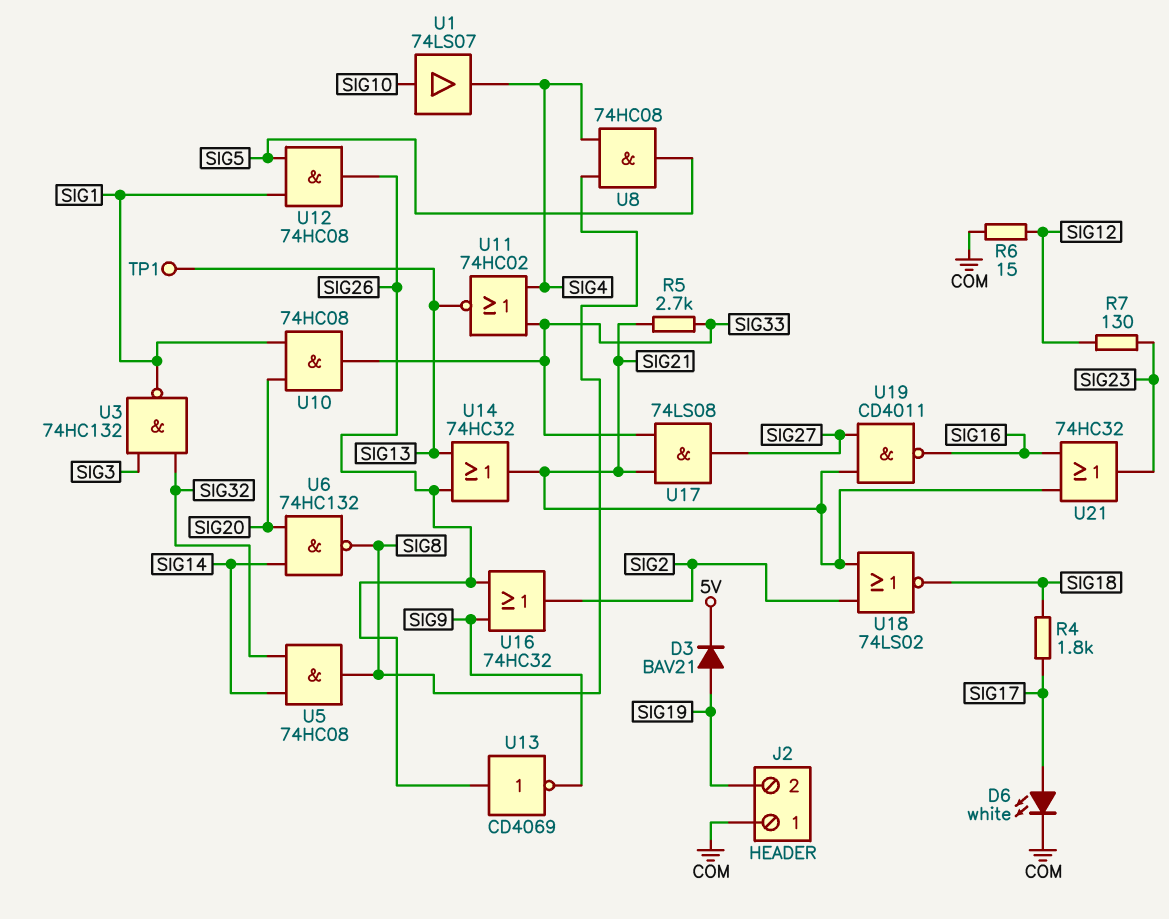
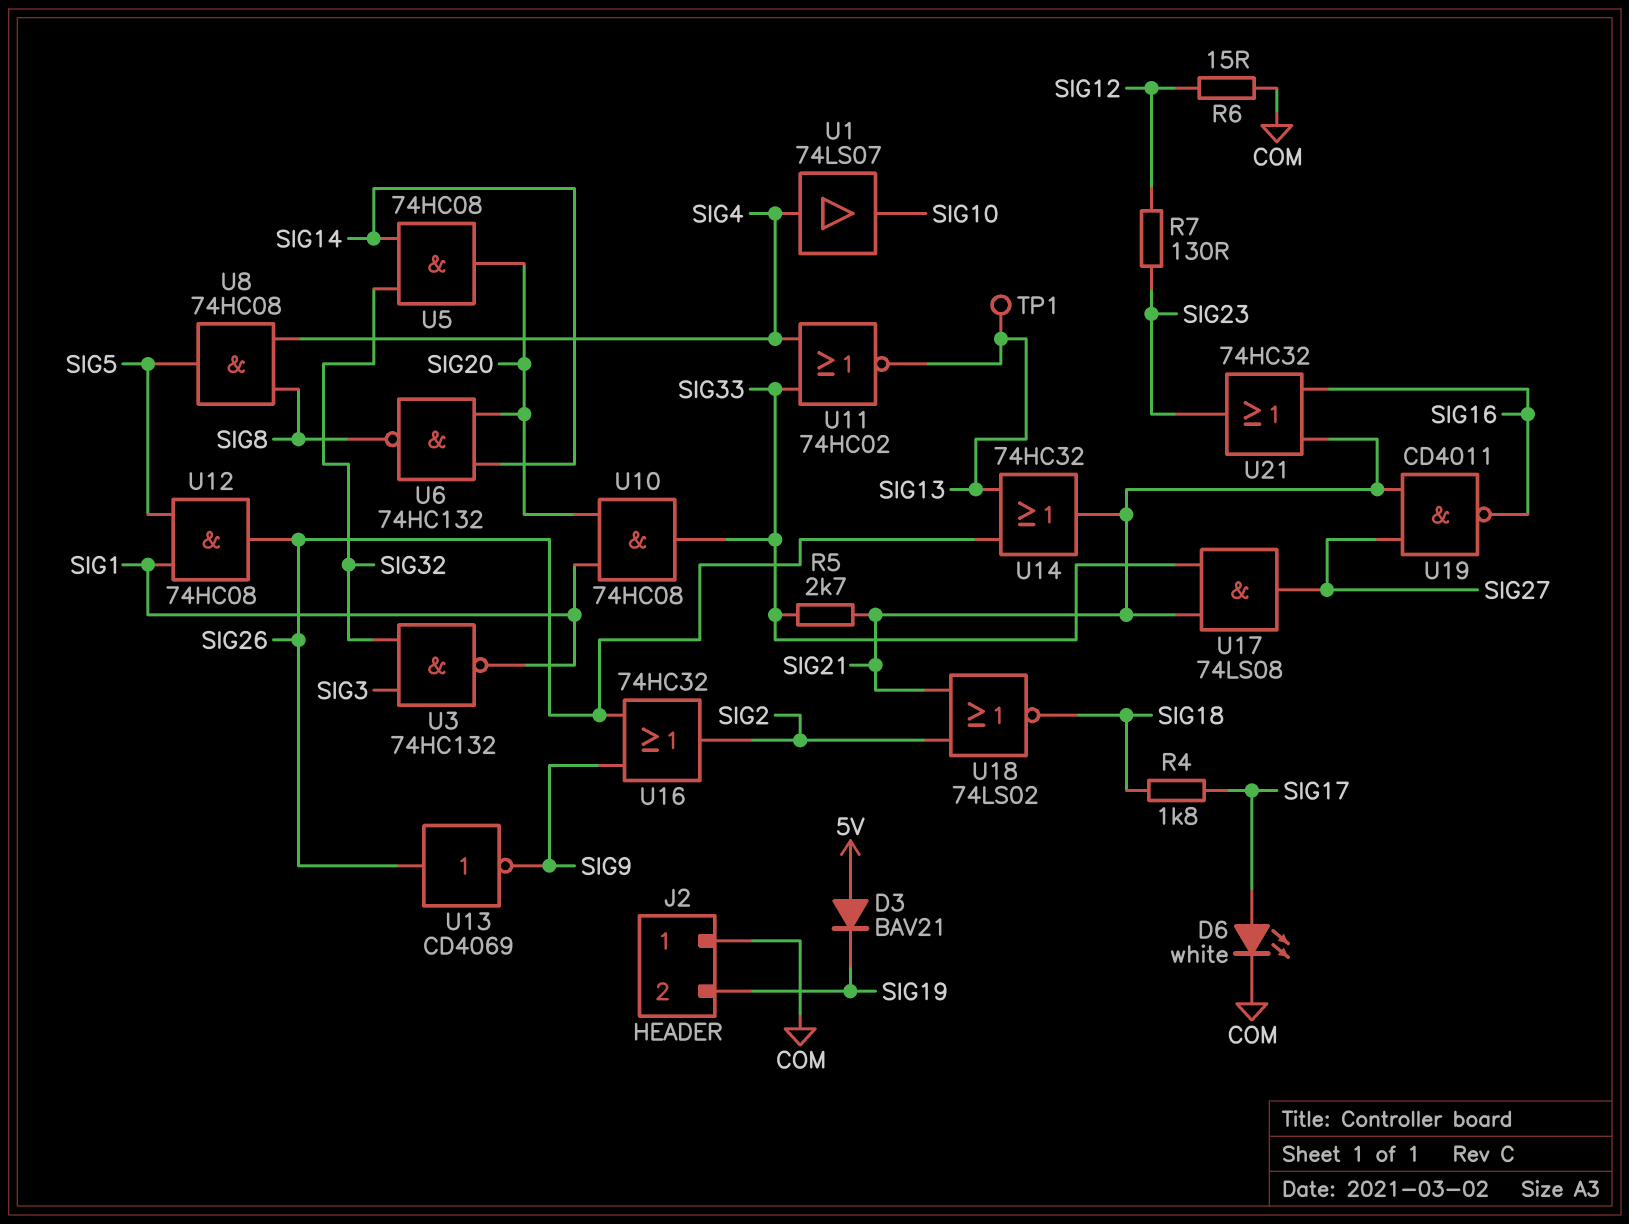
D3: diode BAV21 (A SIG19, K 5V) -> diode BAV21 (A 5V, K SIG19)
U1: buffer 74LS07 (in SIG10, out SIG4) -> buffer 74LS07 (in SIG4, out SIG10)
U5: AND 74HC08 (in SIG14, in SIG32, out SIG8) -> AND 74HC08 (in SIG14, in SIG32, out SIG20)

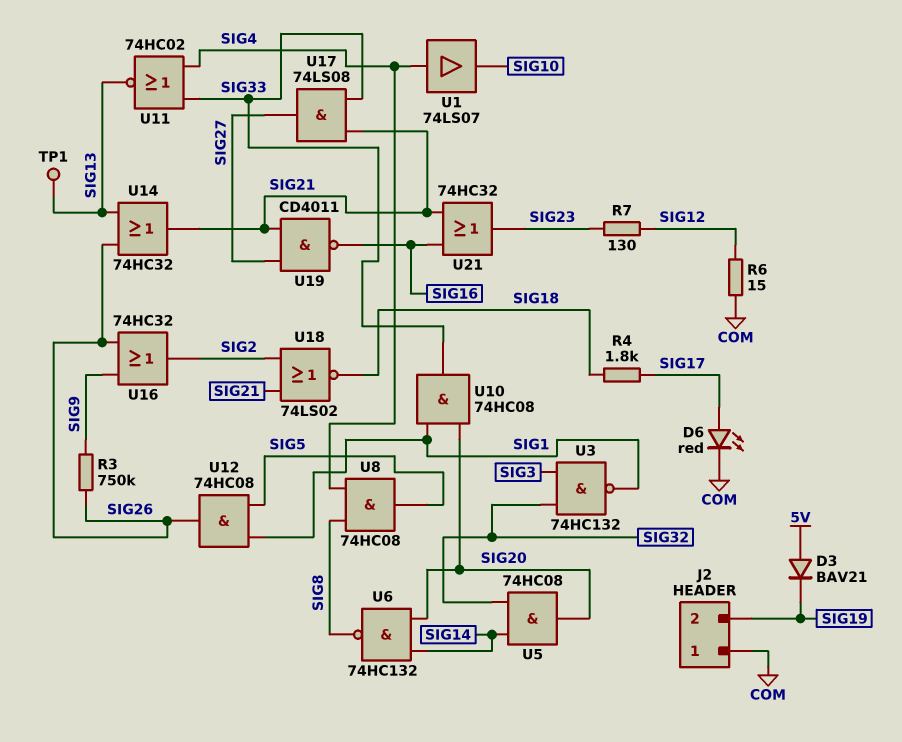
D6: LED white (A SIG17, K COM) -> LED red (A SIG17, K COM)
R3: none -> 750k (SIG9, SIG26)
R5: 2.7k (SIG21, SIG33) -> none
U13: NOT CD4069 (in SIG26, out SIG9) -> none

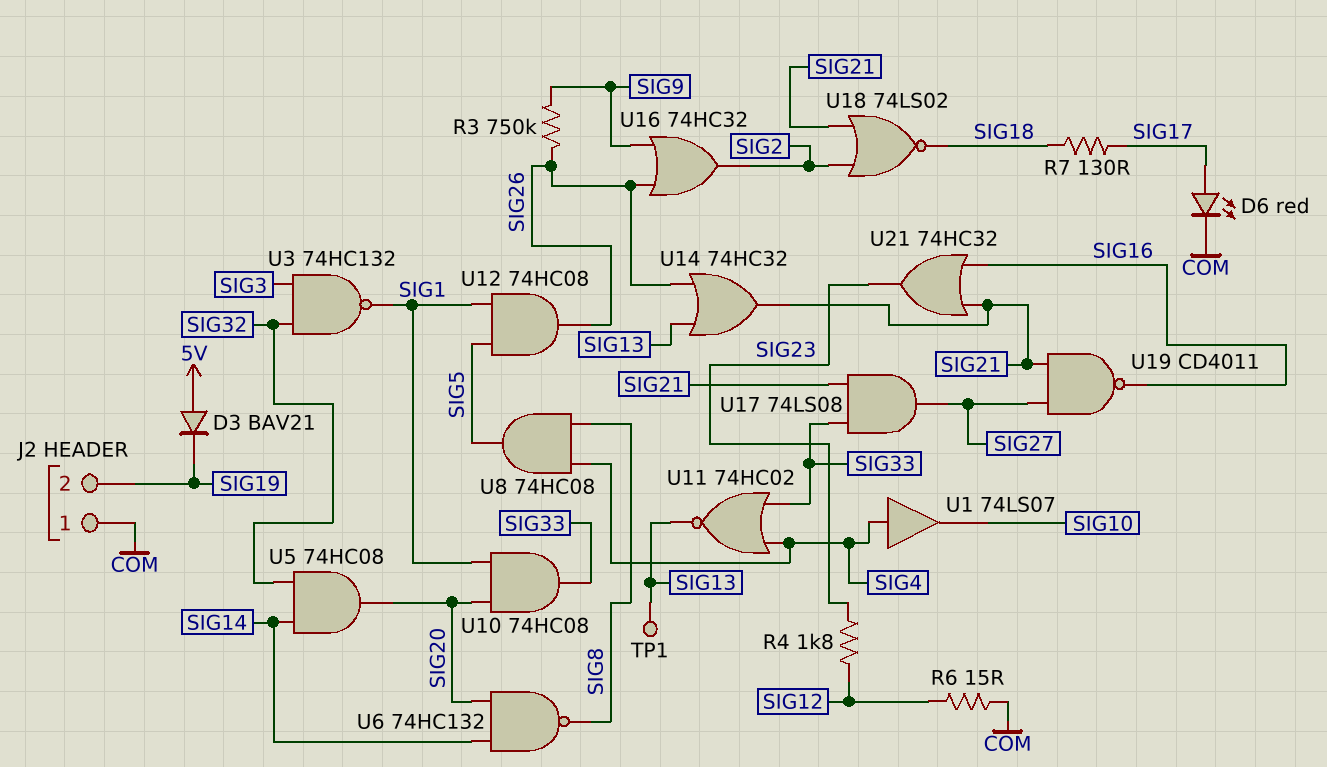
R4: 1.8k (SIG17, SIG18) -> 1.8k (SIG12, SIG23)
R7: 130 (SIG12, SIG23) -> 130 (SIG17, SIG18)

